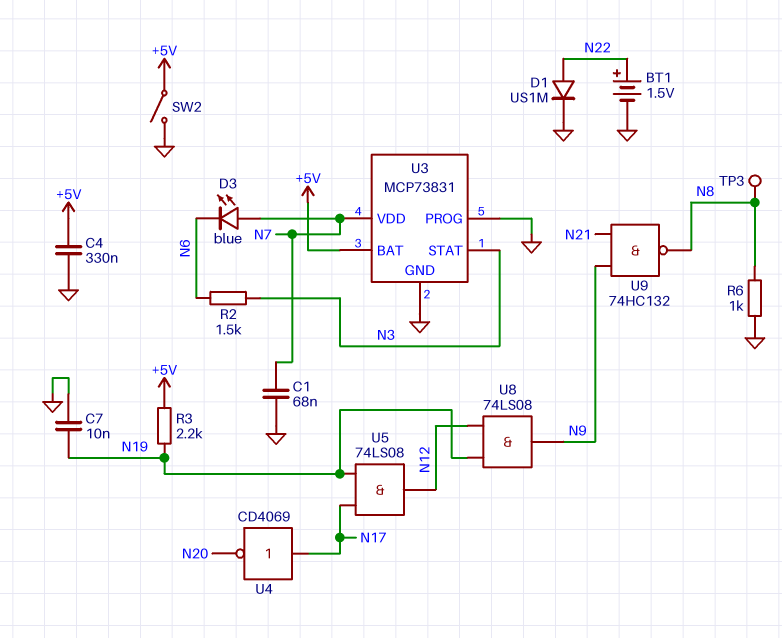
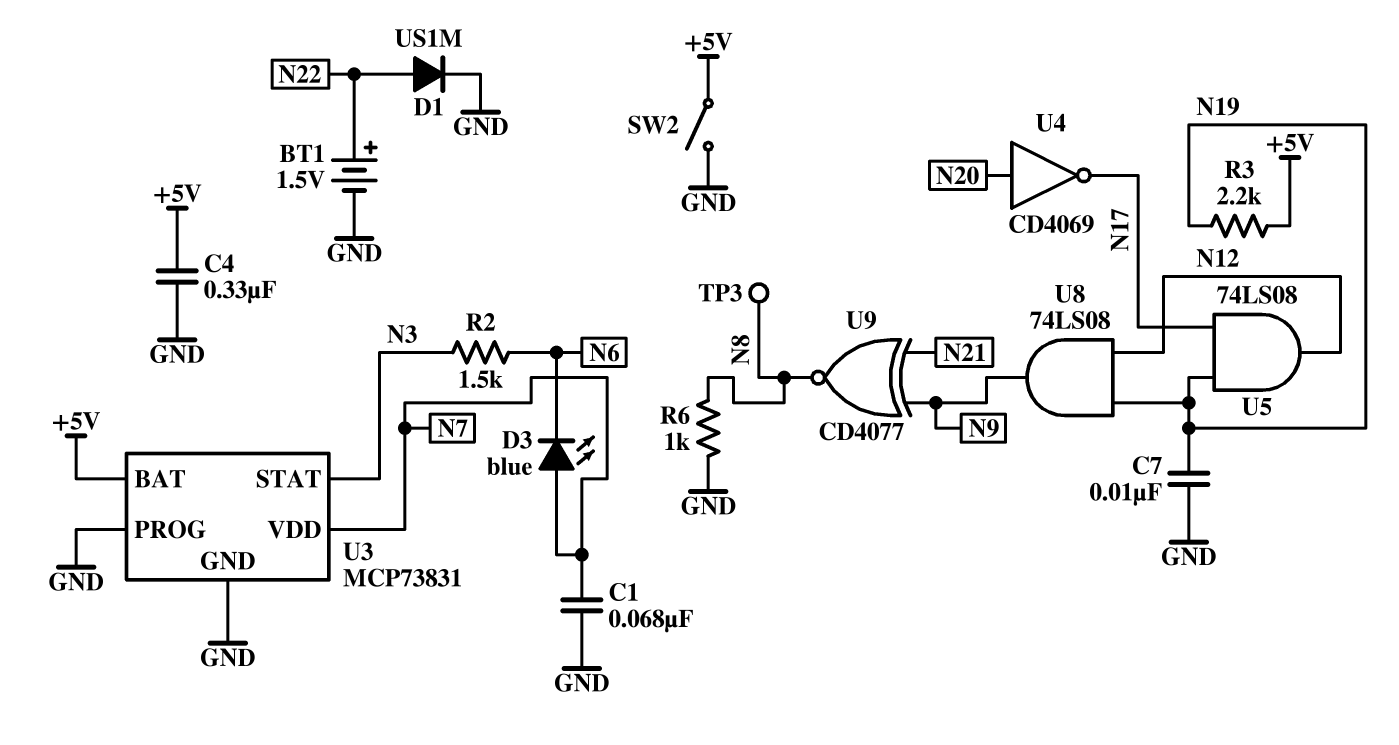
U4: NOT CD4069 (in N17, out N20) -> NOT CD4069 (in N20, out N17)
U9: NAND 74HC132 (in N9, in N21, out N8) -> XNOR CD4077 (in N9, in N21, out N8)

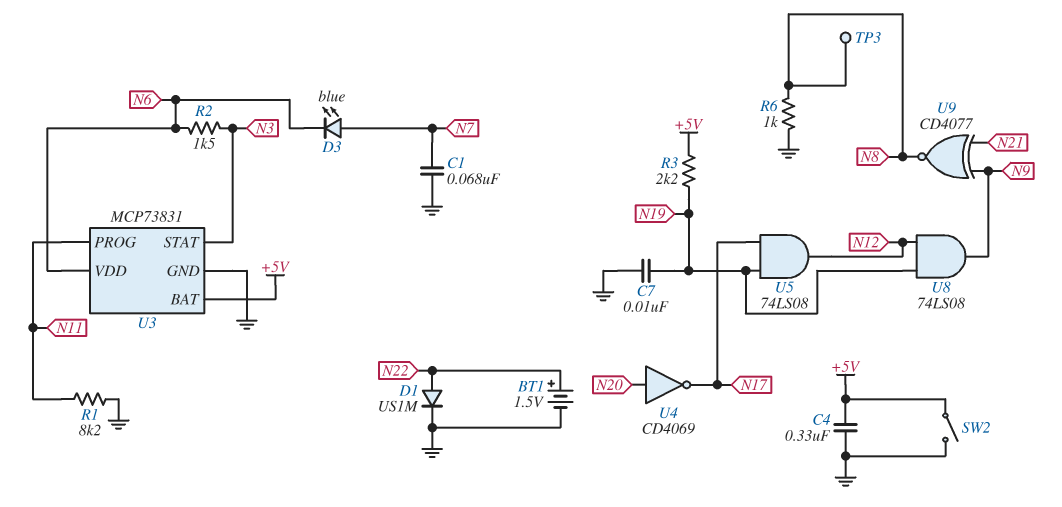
R1: none -> 8.2k (GND, N11)
U3 pin PROG: GND -> N11
U3 pin VDD: N7 -> N6

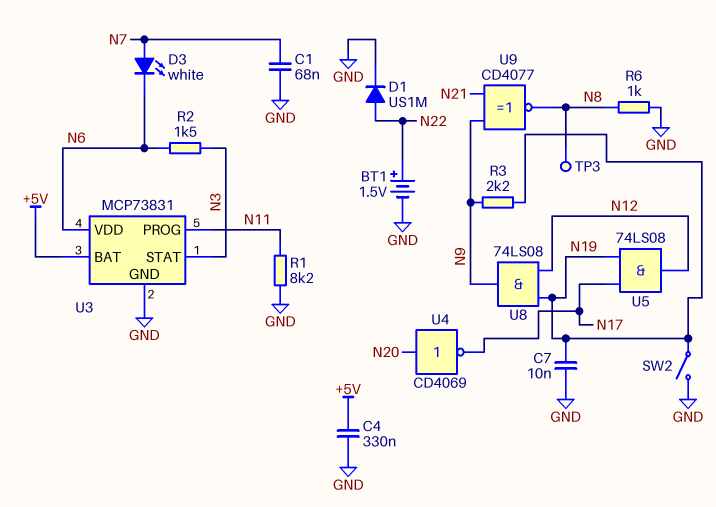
D3: LED blue (A N7, K N6) -> LED white (A N7, K N6)
R3: 2.2k (+5V, N19) -> 2.2k (N9, N19)
SW2: switch (+5V, GND) -> switch (GND, N19)

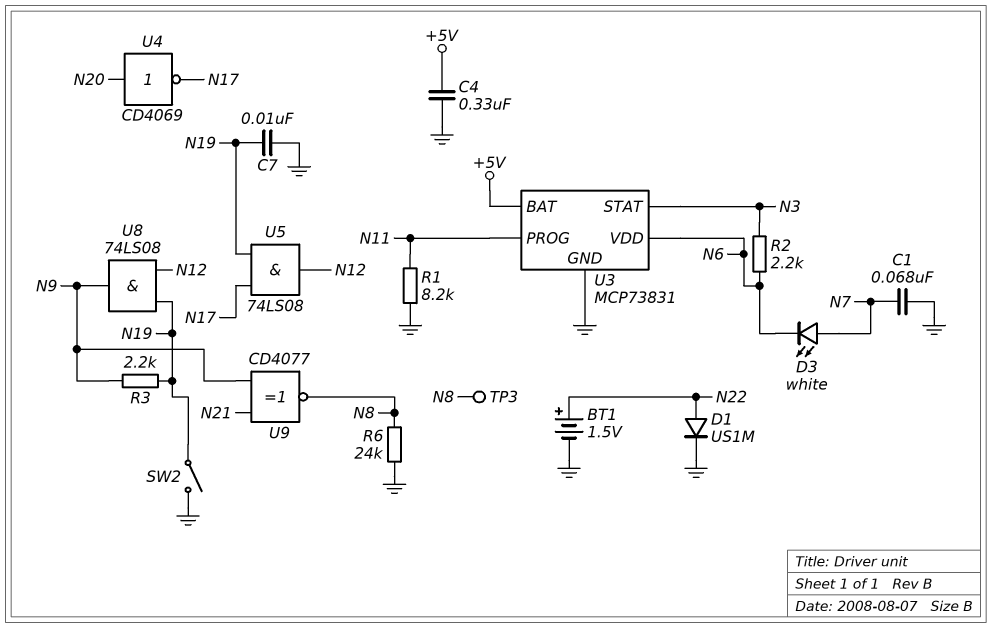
R2: 1.5k (N3, N6) -> 2.2k (N3, N6)
R6: 1k (GND, N8) -> 24k (GND, N8)

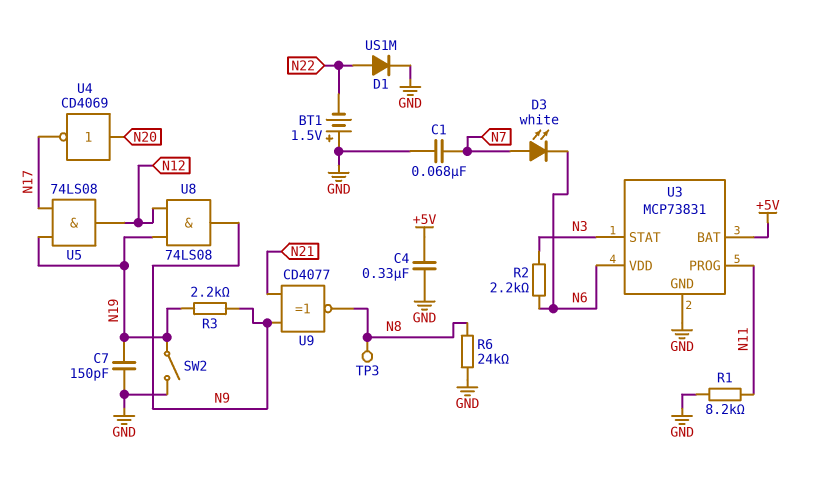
BT1: 1.5V (plus N22, minus GND) -> 1.5V (plus GND, minus N22)
C7: 10nF (GND, N19) -> 150pF (GND, N19)

